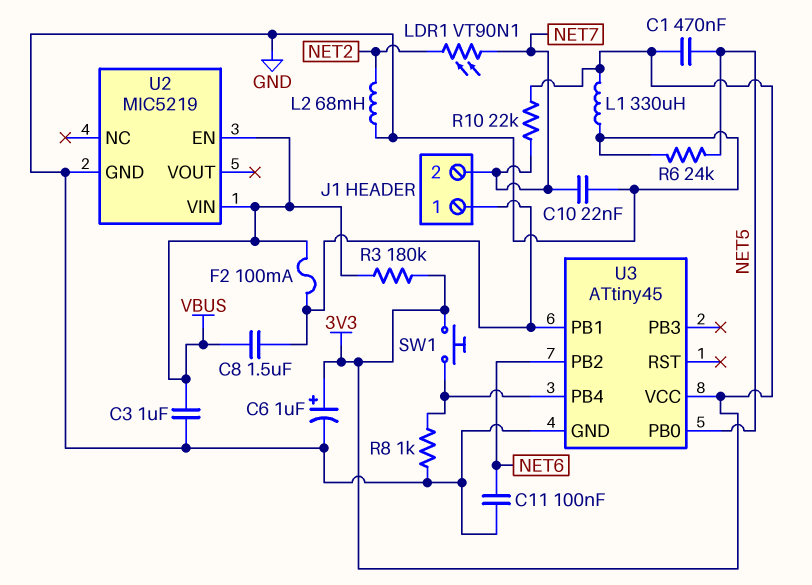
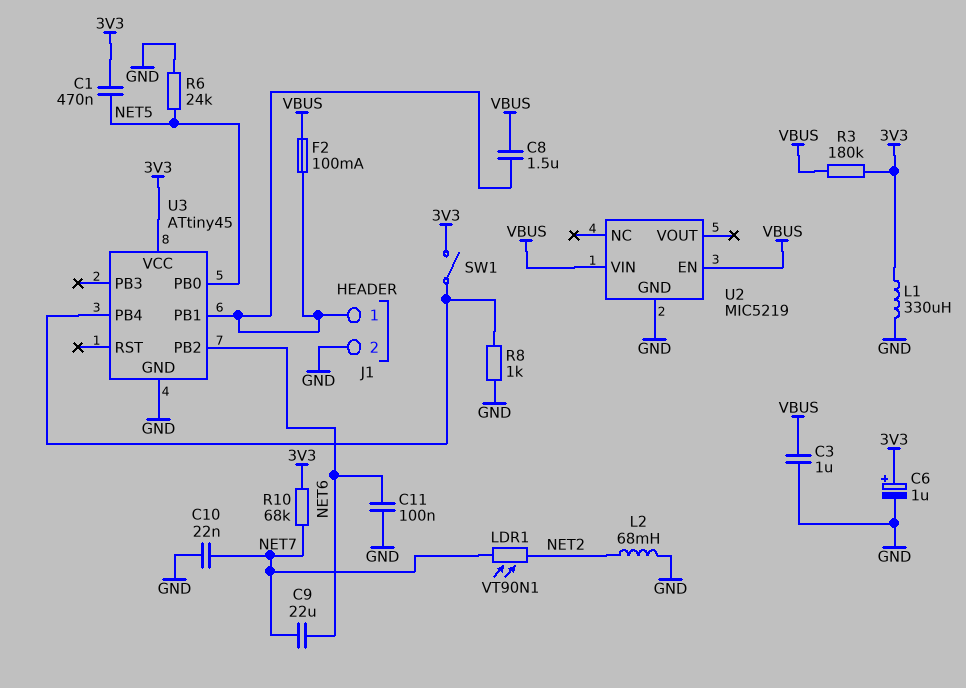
C9: none -> 22uF (NET6, NET7)
J1 pin 2: NET7 -> GND
R10: 22k (3V3, NET7) -> 68k (3V3, NET7)
SW1: button (3V3, U3/PB4) -> switch (3V3, U3/PB4)

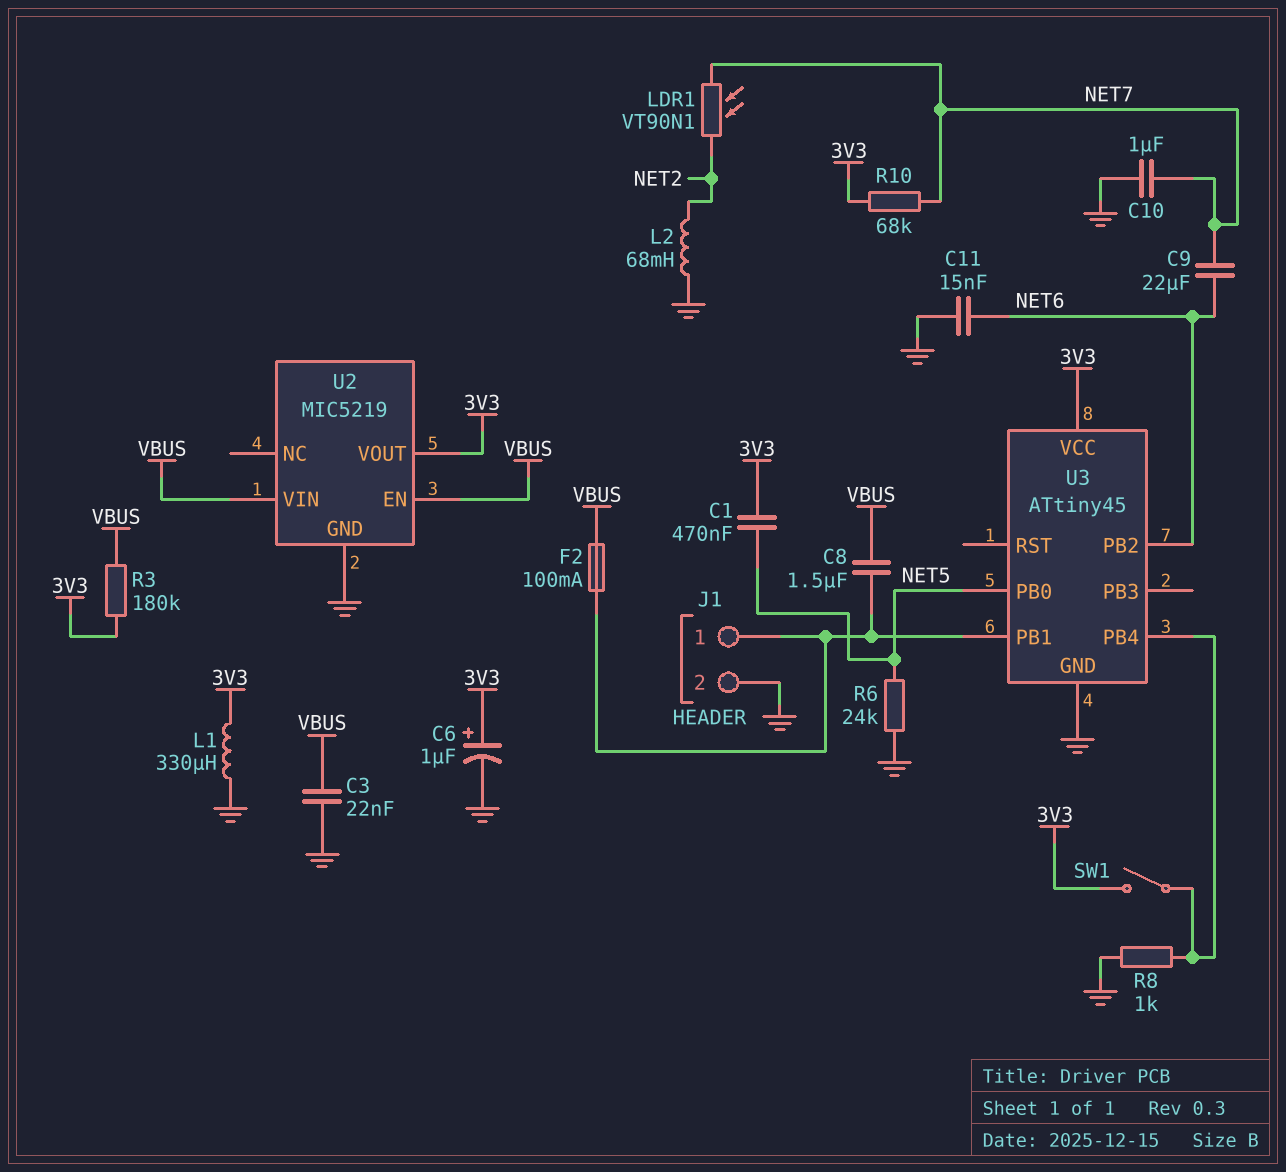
C3: 1uF (GND, VBUS) -> 22nF (GND, VBUS)
C10: 22nF (GND, NET7) -> 1uF (GND, NET7)
C11: 100nF (GND, NET6) -> 15nF (GND, NET6)
U2 pin VOUT: none -> 3V3

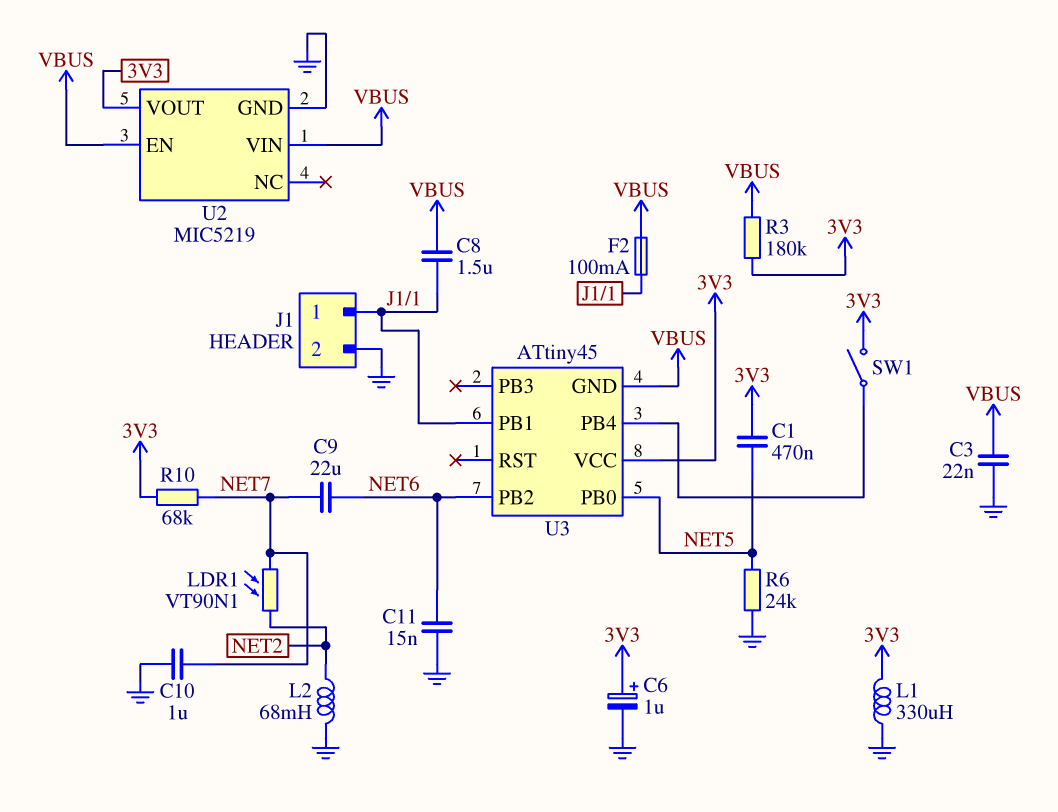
R8: 1k (GND, U3/PB4) -> none
U3 pin GND: GND -> VBUS

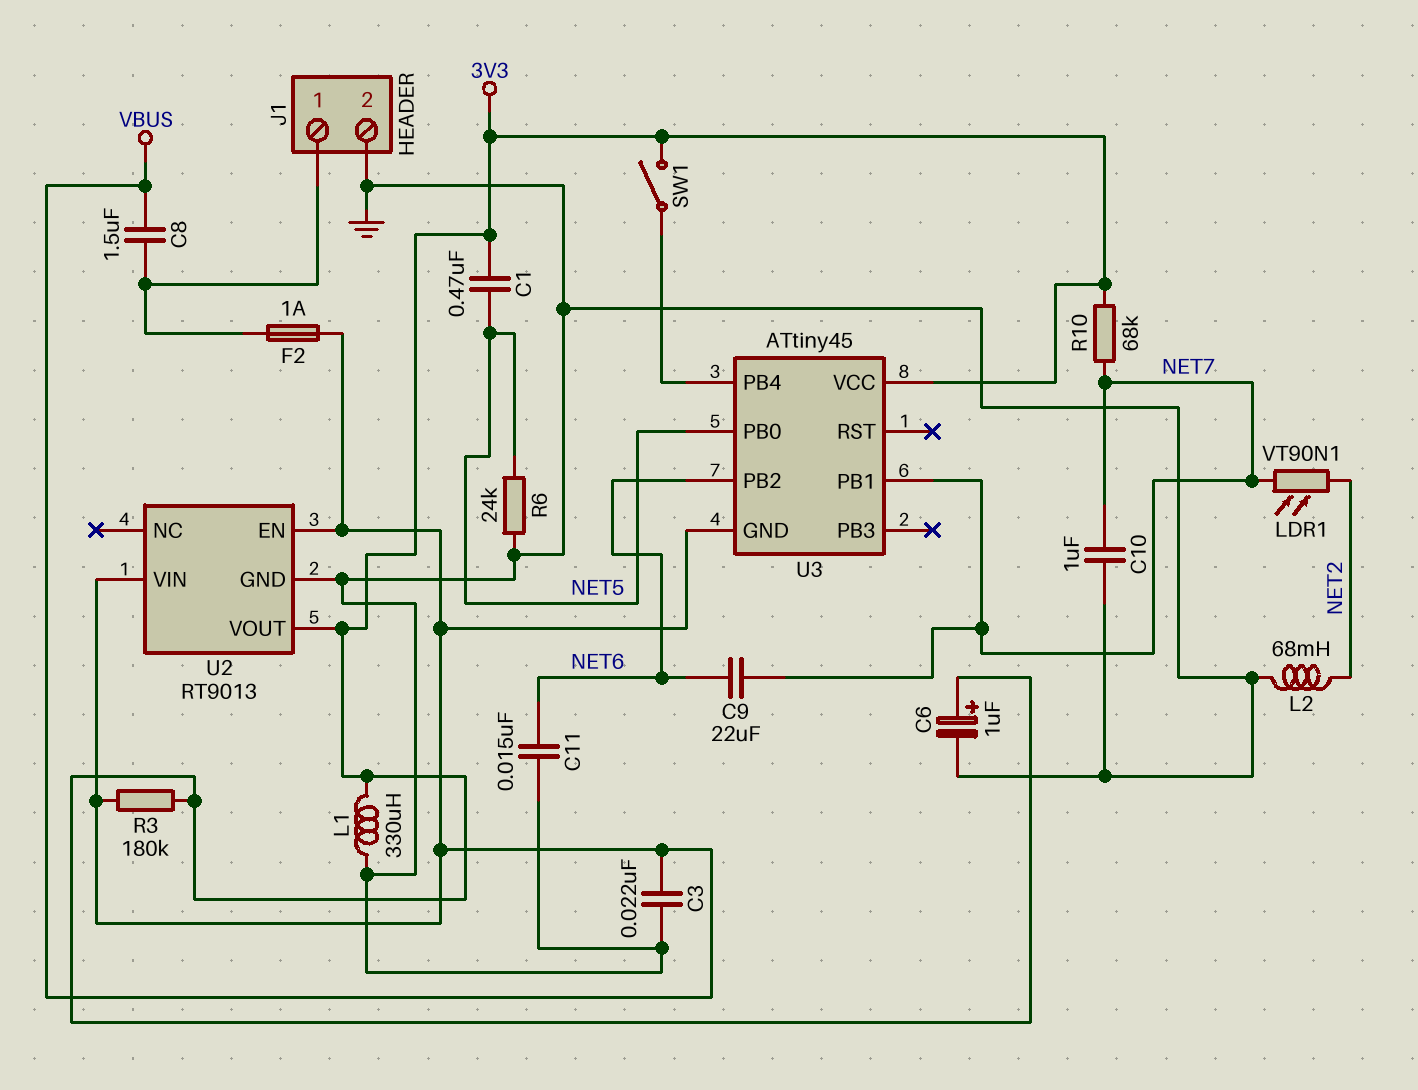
F2: 100mA (J1/1, VBUS) -> 1A (J1/1, VBUS)
U2: MIC5219 -> RT9013
U3 pin PB1: J1/1 -> NET7

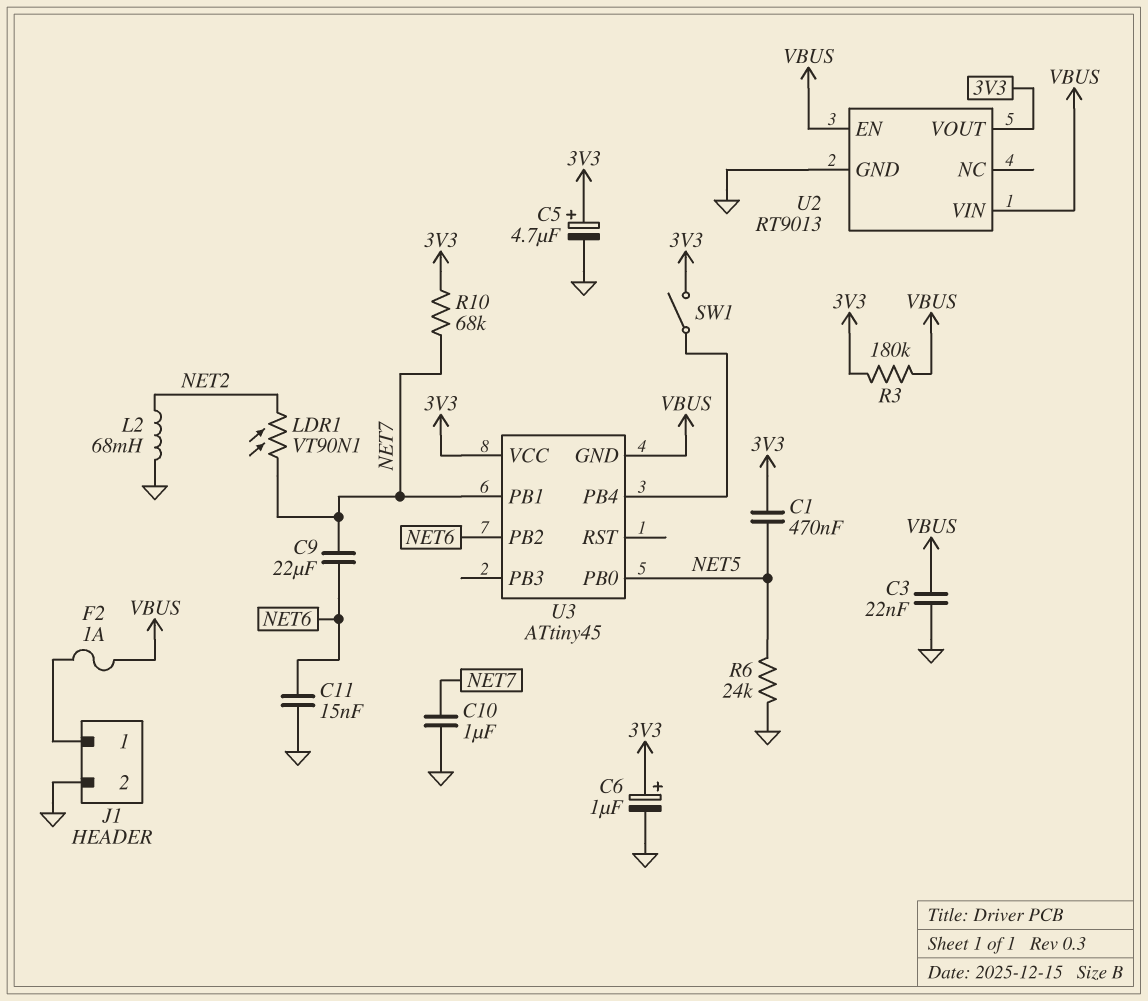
C5: none -> 4.7uF (plus 3V3, minus GND)
C8: 1.5uF (J1/1, VBUS) -> none
L1: 330uH (3V3, GND) -> none

